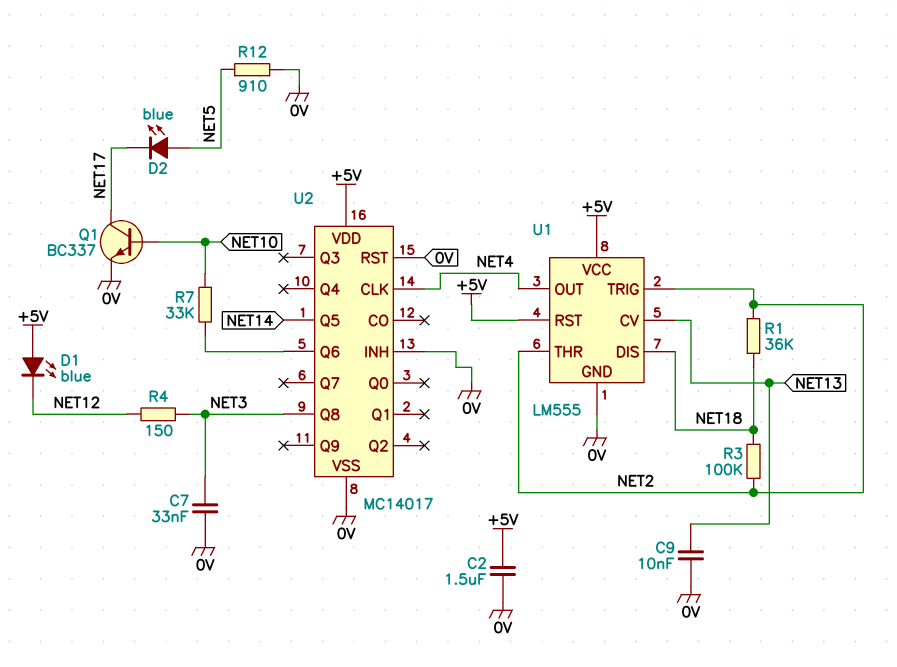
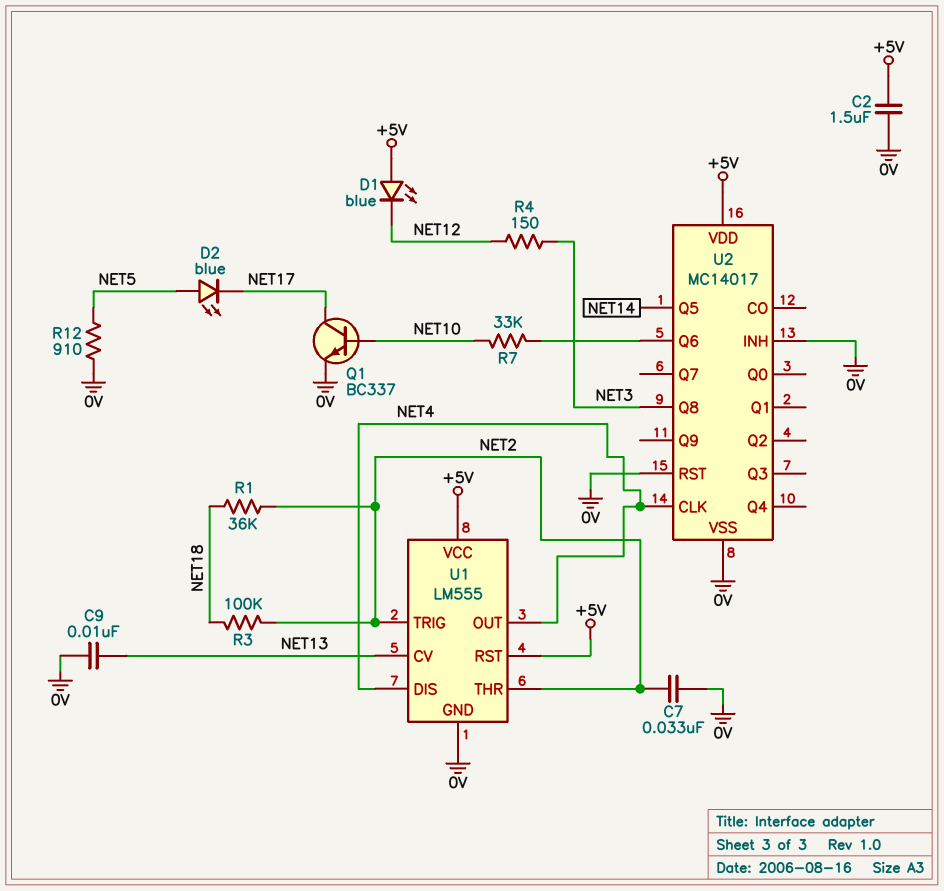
C7: 33nF (0V, NET3) -> 33nF (0V, NET2)
U1 pin DIS: NET18 -> NET4

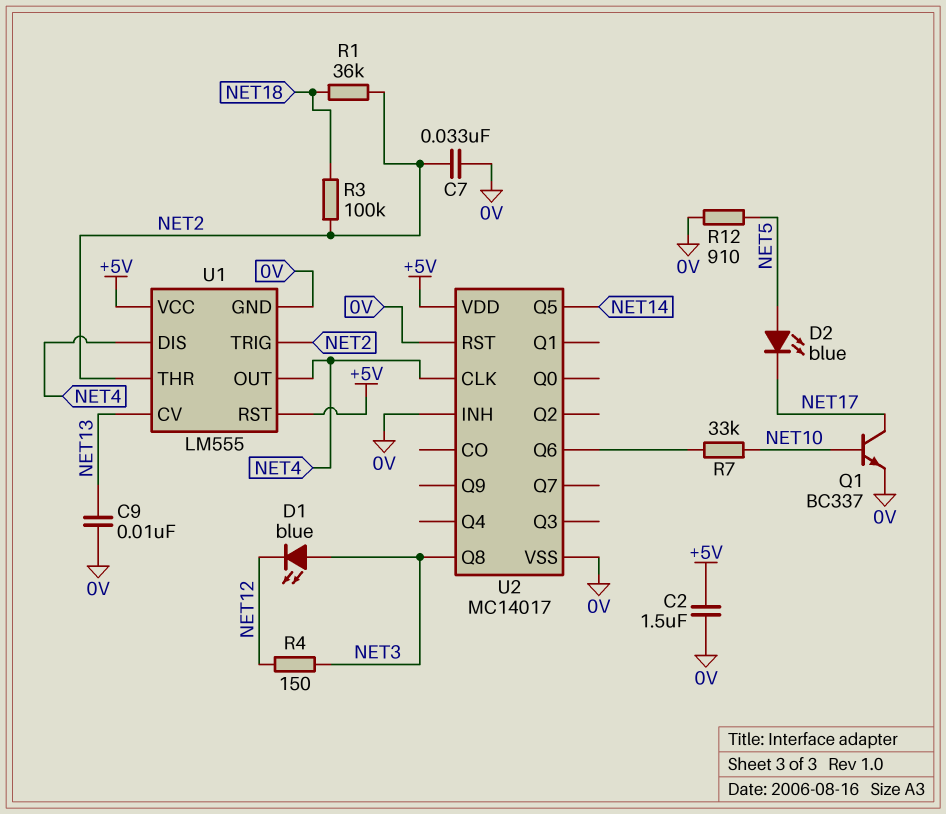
D1: LED blue (A +5V, K NET12) -> LED blue (A NET3, K NET12)

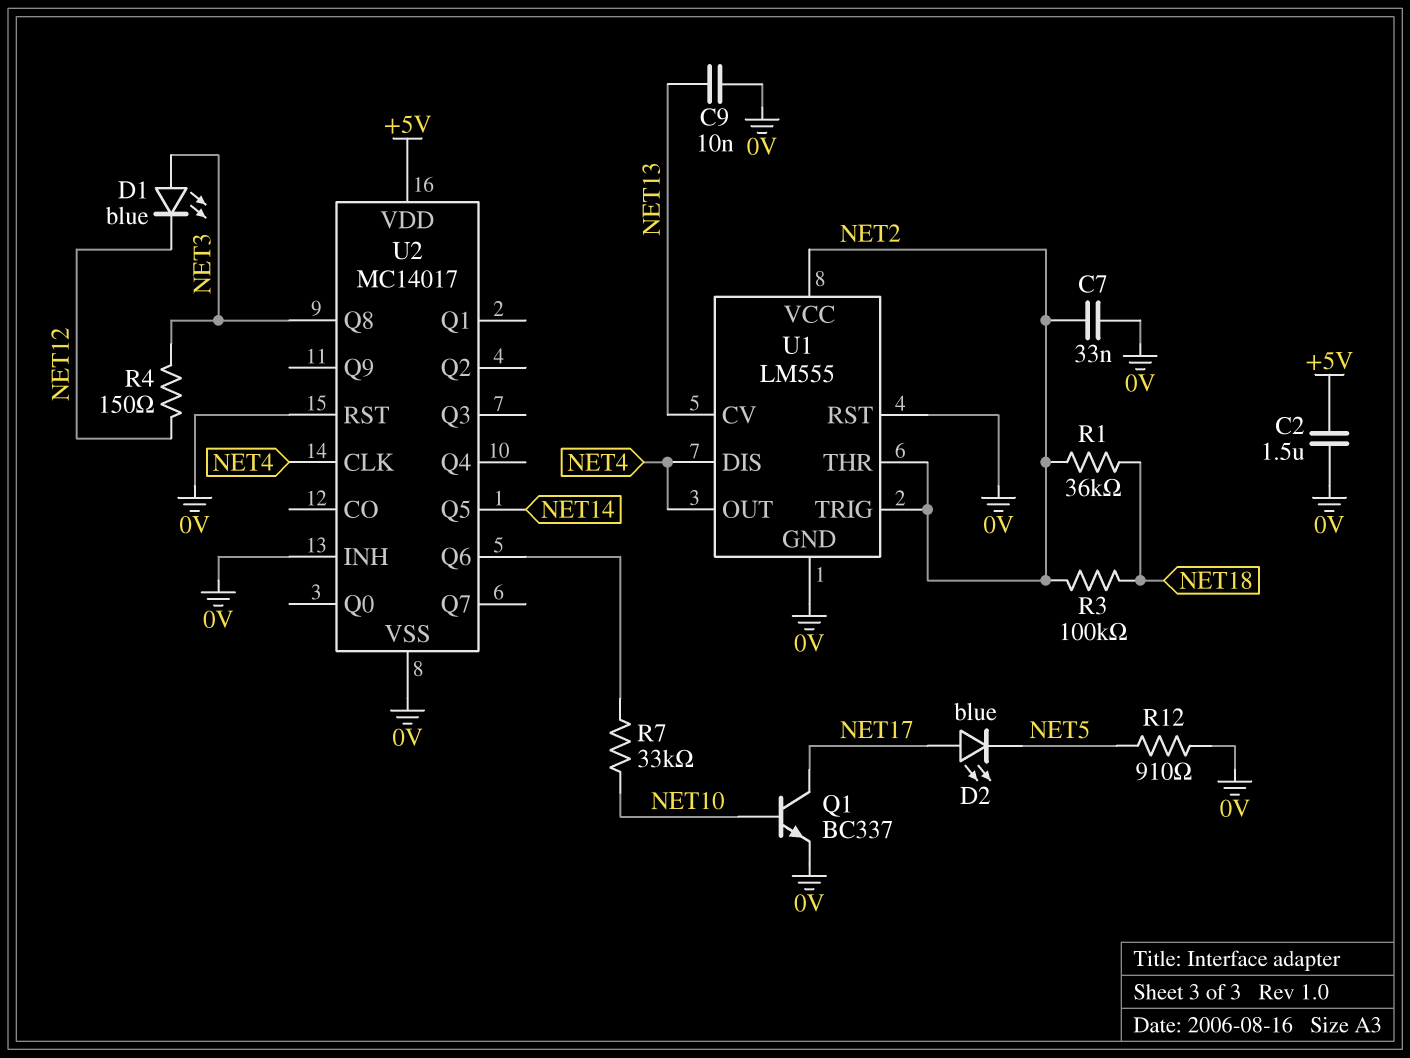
D2: LED blue (A NET5, K NET17) -> LED blue (A NET17, K NET5)
U1 pin RST: +5V -> 0V
U1 pin VCC: +5V -> NET2

